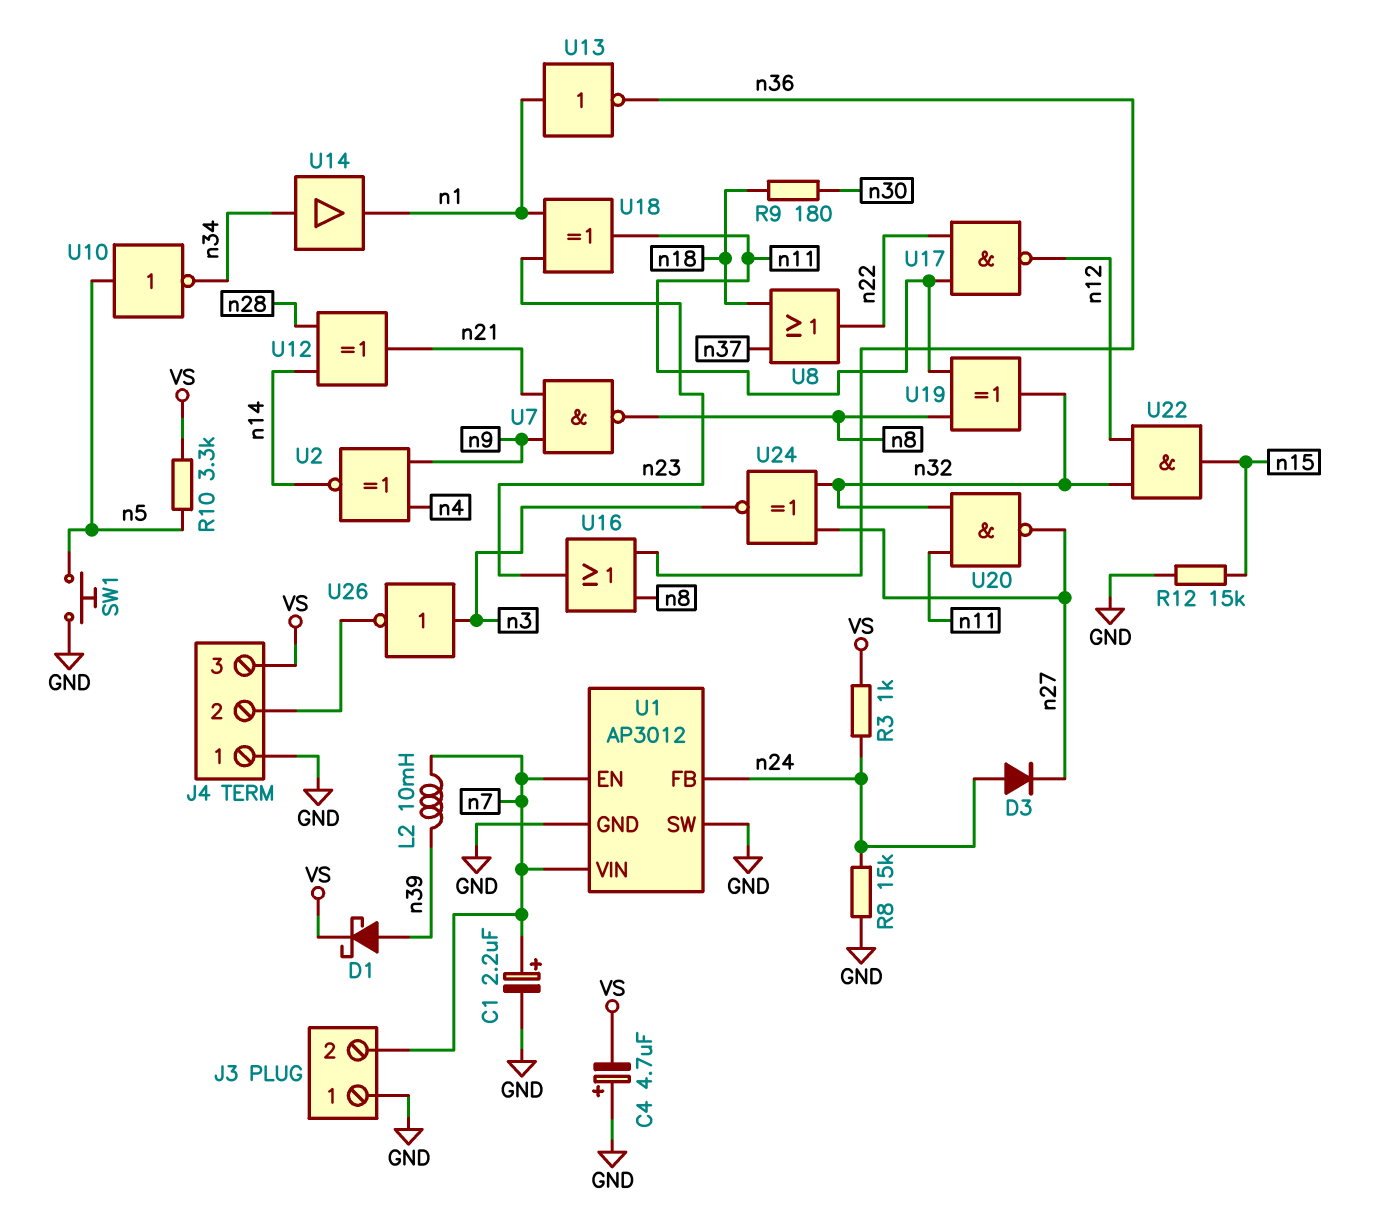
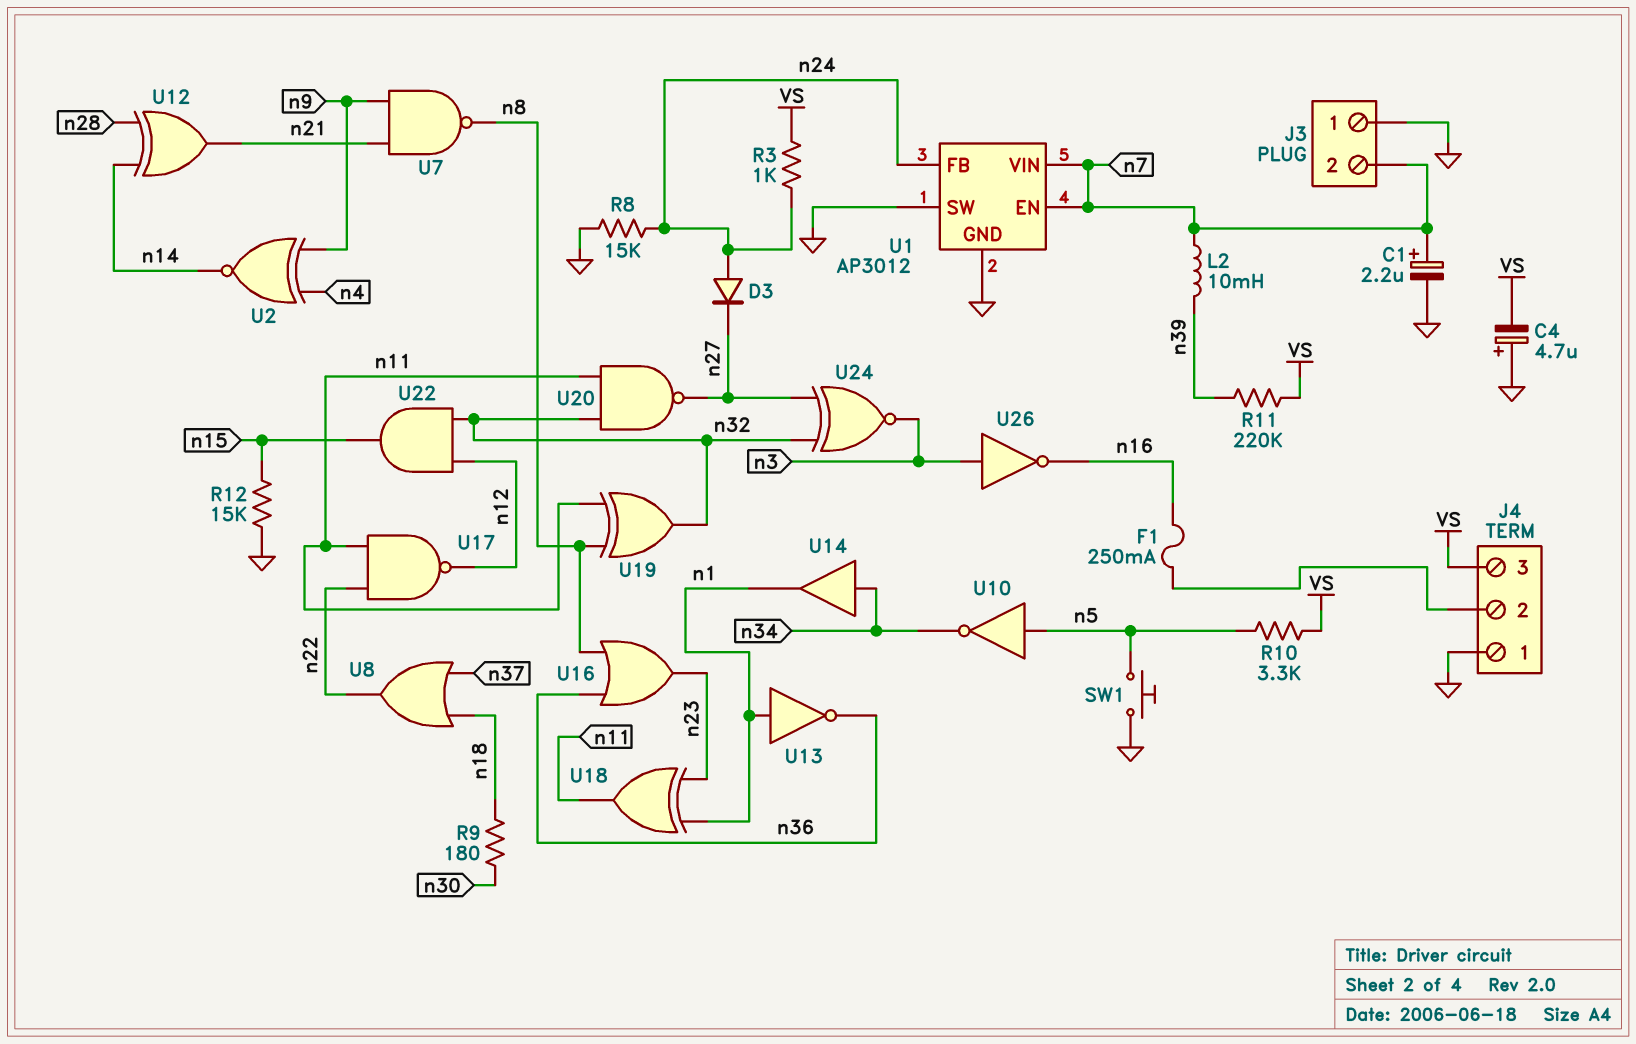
D1: schottky (A n39, K VS) -> none
F1: none -> 250mA (J4/2, n16)
R11: none -> 220k (VS, n39)
U26: NOT (in n3, out J4/2) -> NOT (in n3, out n16)

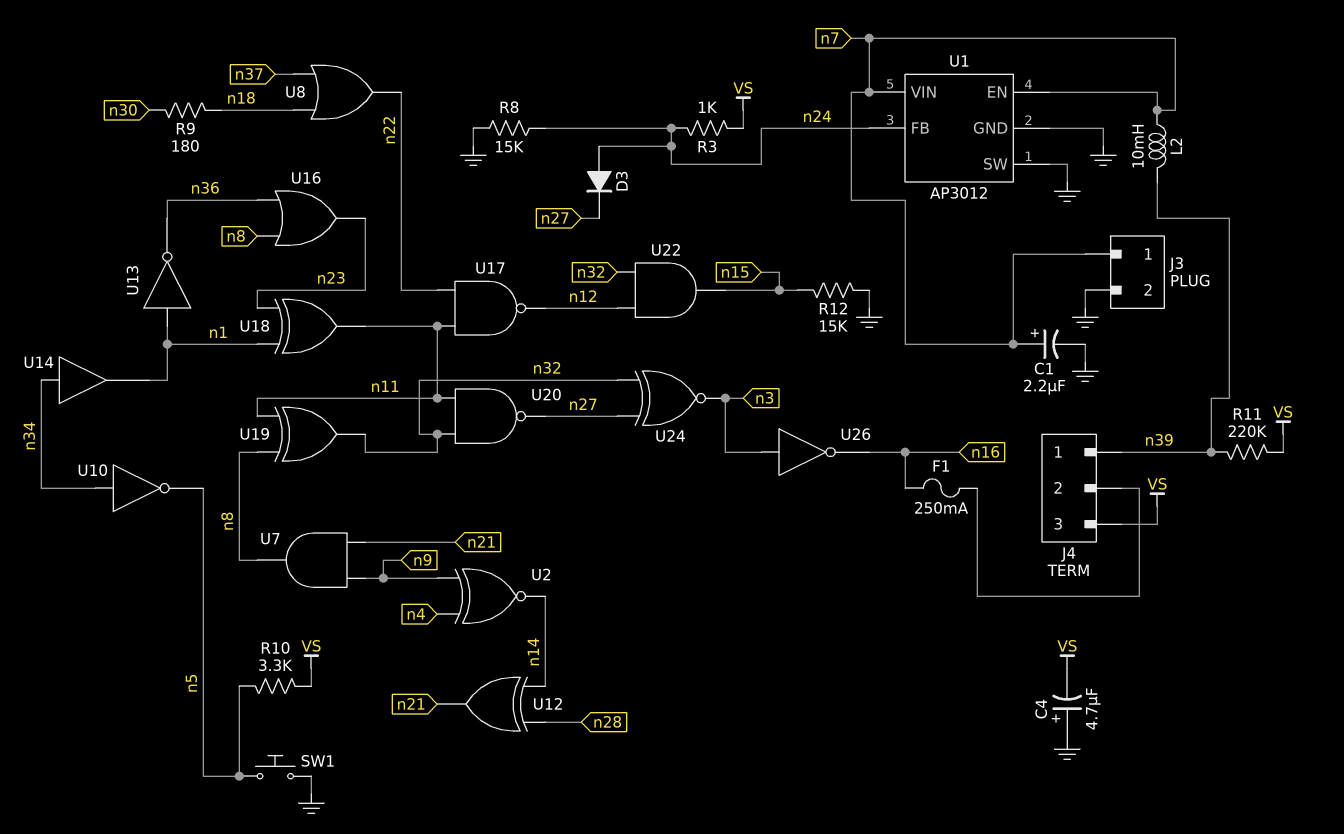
J3 pin 1: GND -> n7
J3 pin 2: n7 -> GND
J4 pin 1: GND -> n39
U7: NAND (in n9, in n21, out n8) -> AND (in n9, in n21, out n8)
U10: NOT (in n5, out n34) -> NOT (in n34, out n5)

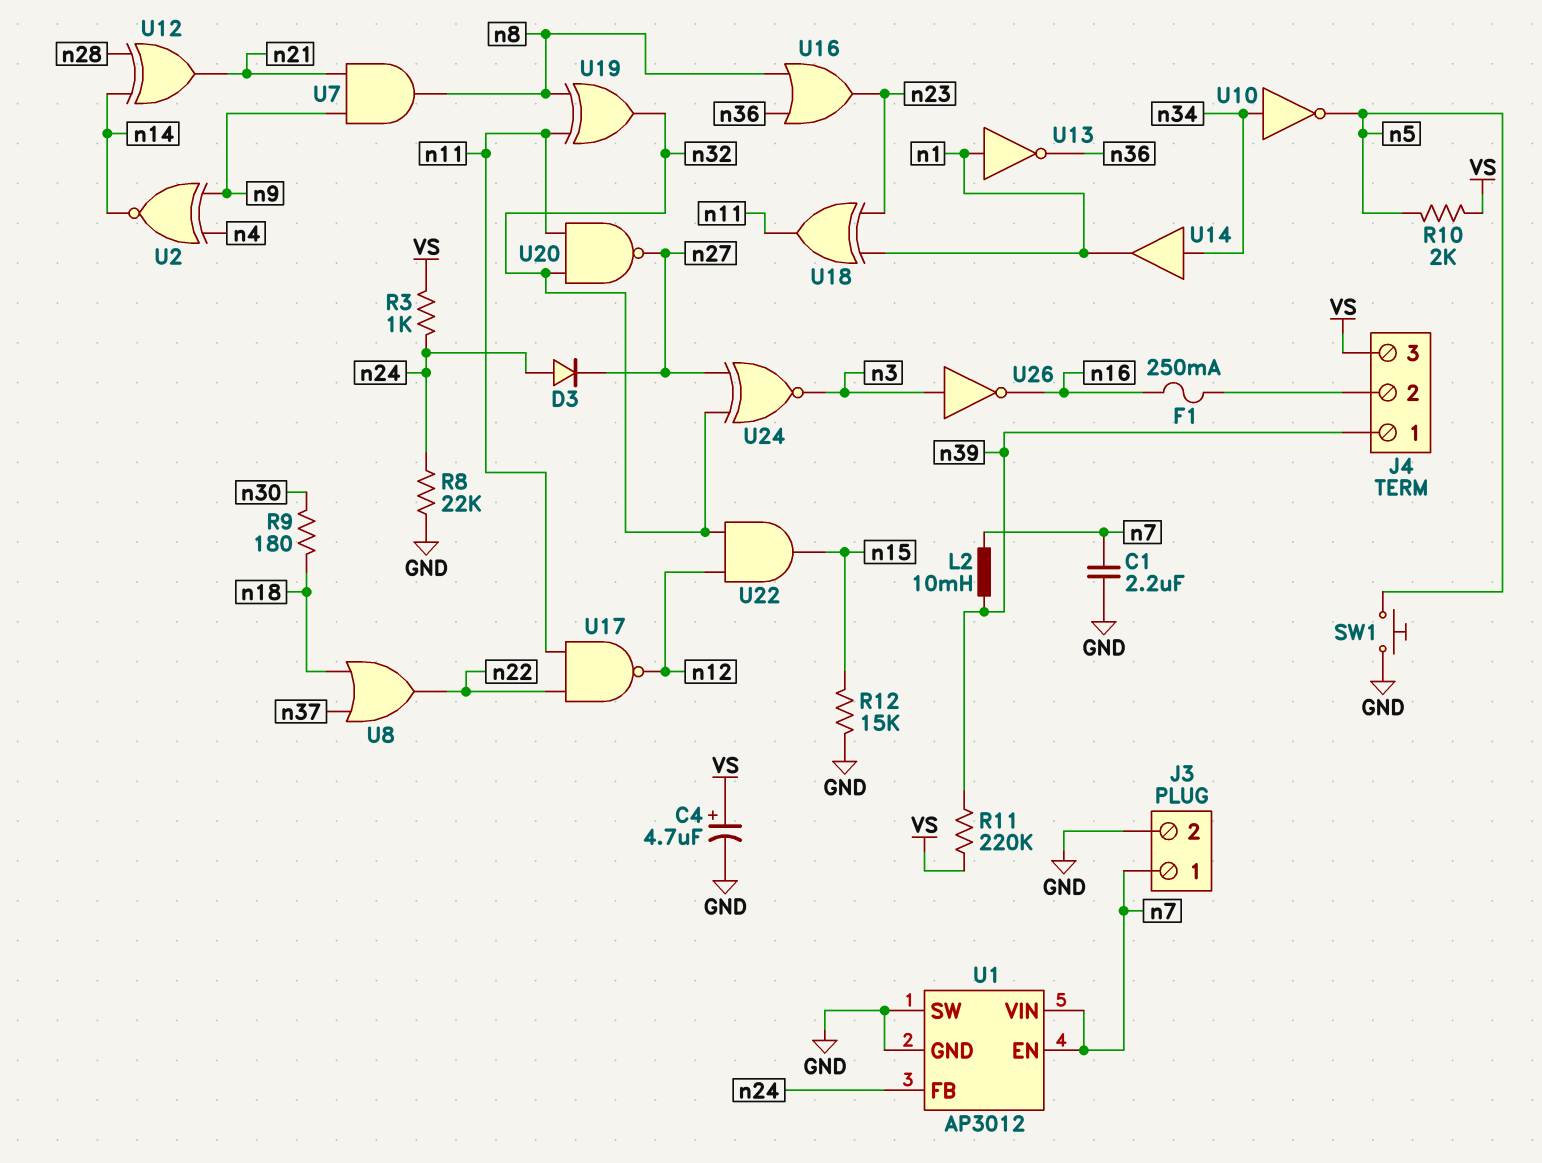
C1: 2.2uF (plus n7, minus GND) -> 2.2uF (GND, n7)
C4: 4.7uF (plus GND, minus VS) -> 4.7uF (plus VS, minus GND)
R8: 15k (GND, n24) -> 22k (GND, n24)
R10: 3.3k (VS, n5) -> 2k (VS, n5)

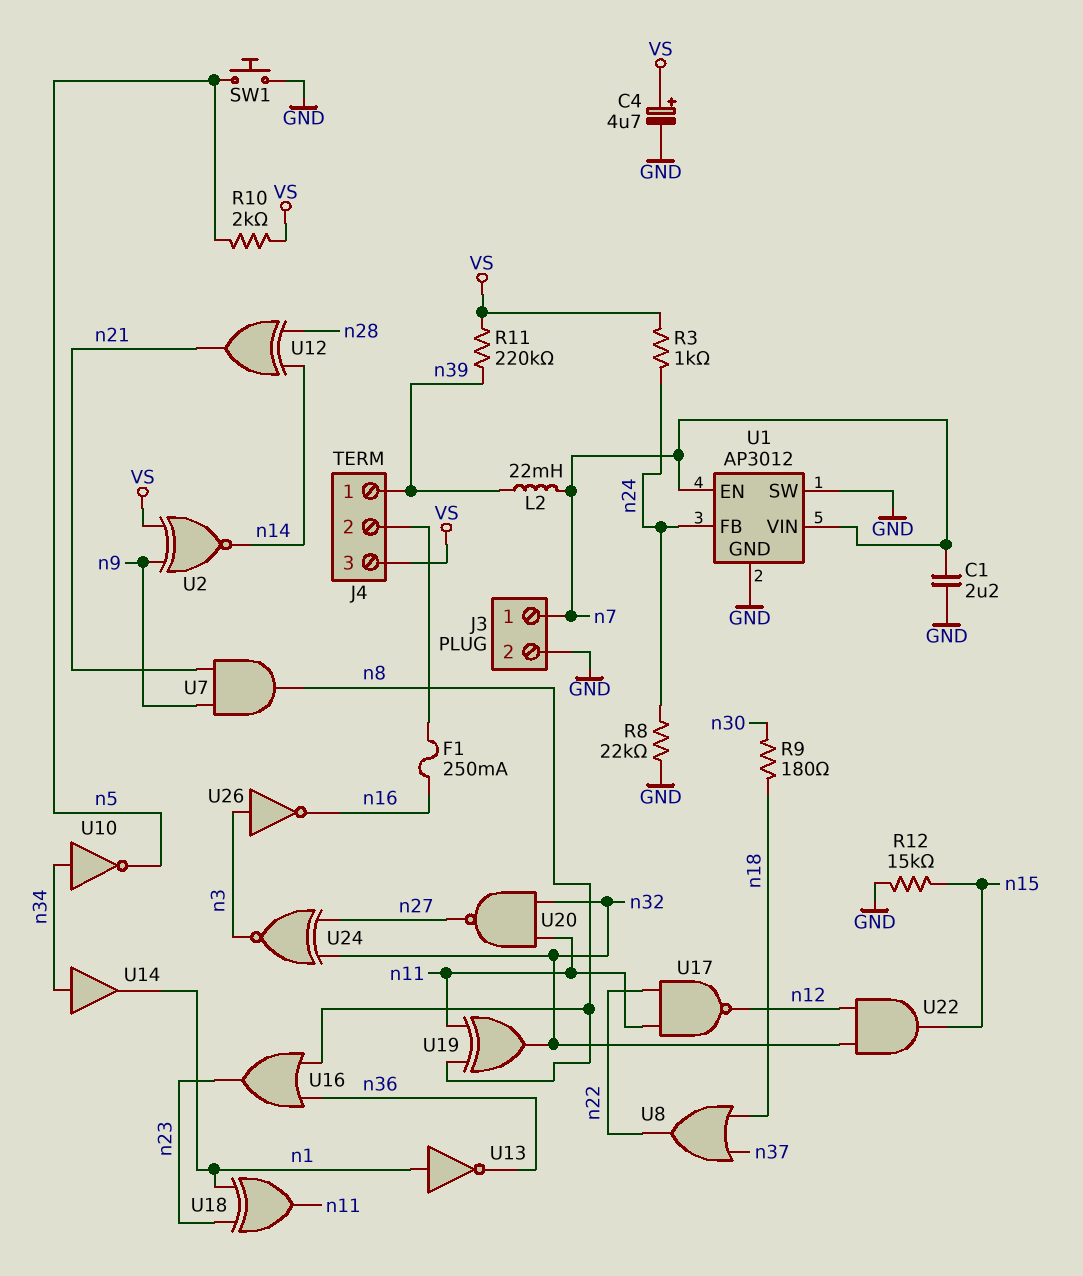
D3: diode (A n24, K n27) -> none
L2: 10mH (n7, n39) -> 22mH (n7, n39)
U2: XNOR (in n4, in n9, out n14) -> XNOR (in VS, in n9, out n14)

